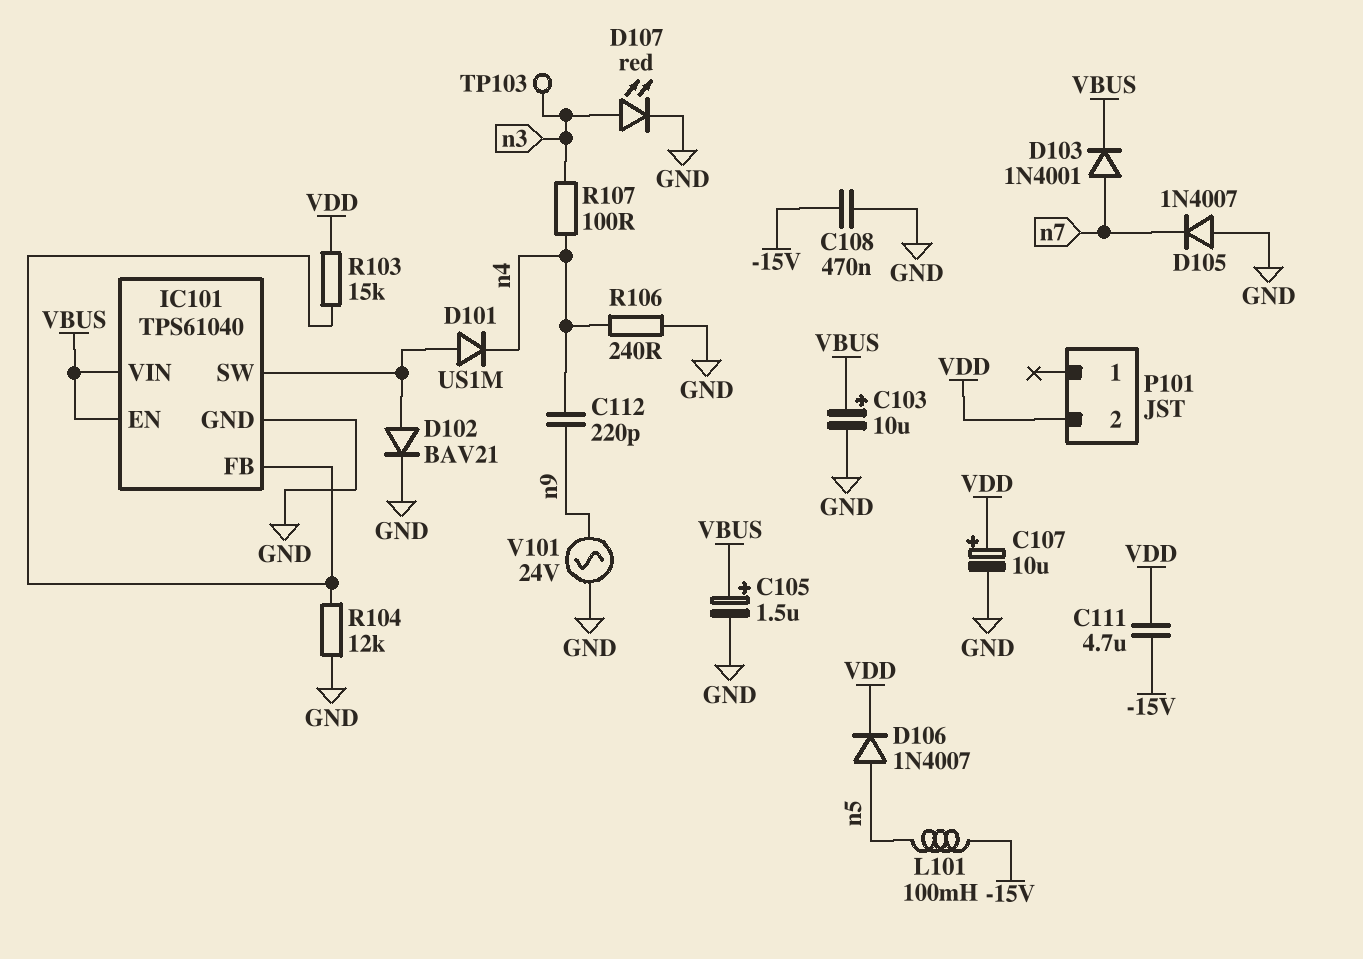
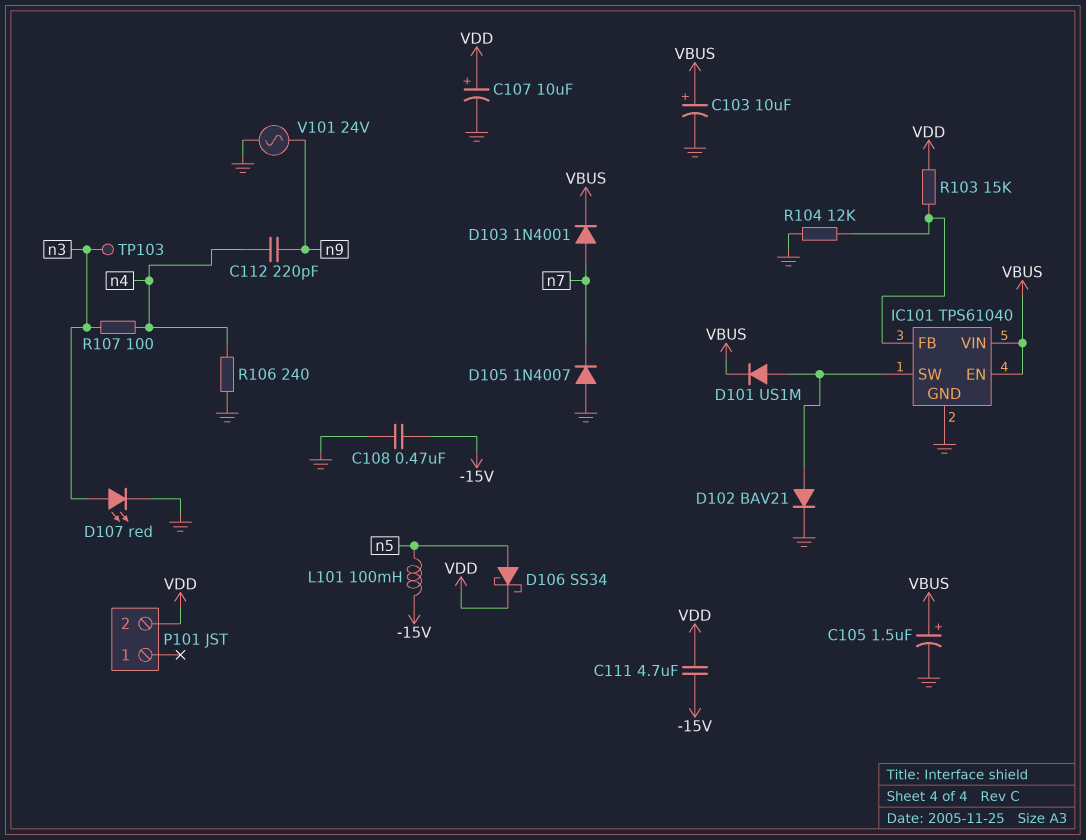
D101: diode US1M (A IC101/SW, K n4) -> diode US1M (A IC101/SW, K VBUS)
D106: diode 1N4007 (A n5, K VDD) -> schottky SS34 (A n5, K VDD)

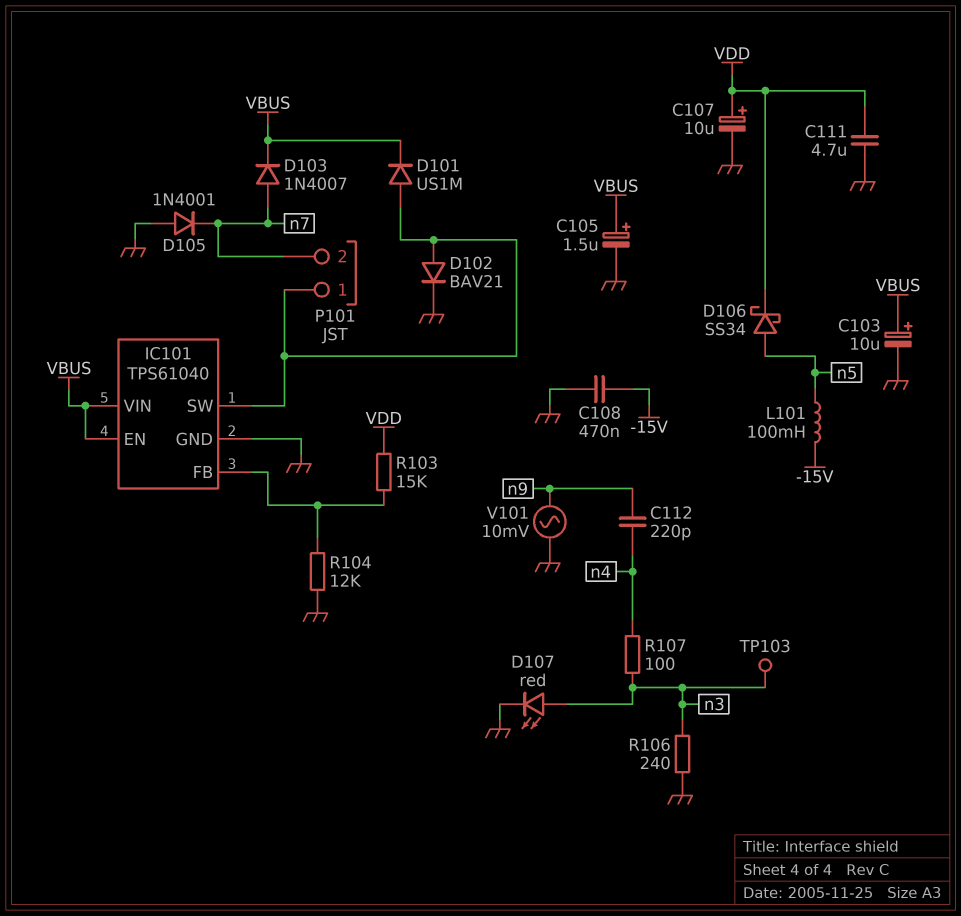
C111: 4.7uF (-15V, VDD) -> 4.7uF (GND, VDD)
D103: diode 1N4001 (A n7, K VBUS) -> diode 1N4007 (A n7, K VBUS)
D105: diode 1N4007 (A GND, K n7) -> diode 1N4001 (A GND, K n7)
P101 pin 1: none -> IC101/SW
P101 pin 2: VDD -> n7
R106: 240 (GND, n4) -> 240 (GND, n3)
V101: AC 24V (GND, n9) -> AC 10mV (GND, n9)

